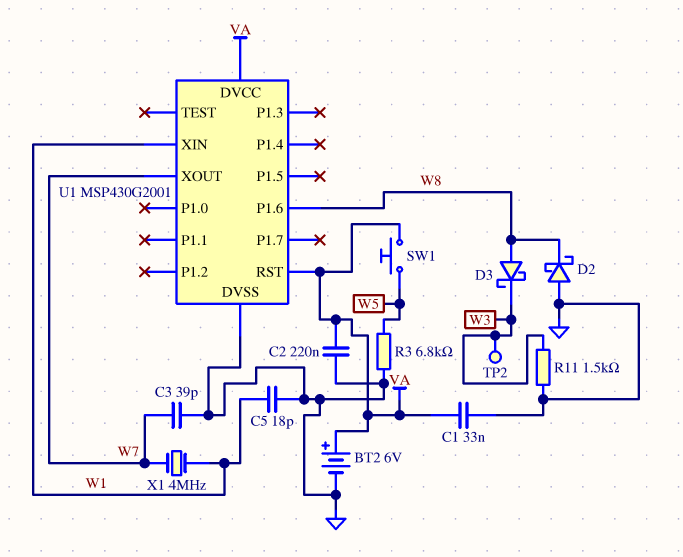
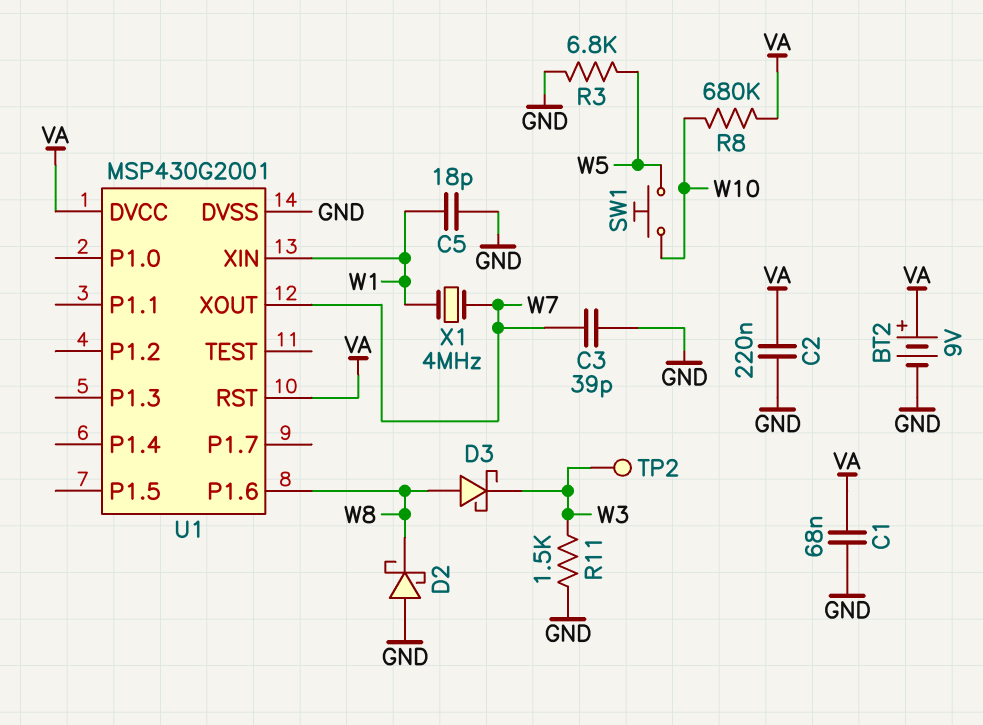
BT2: 6V (plus VA, minus GND) -> 9V (plus VA, minus GND)
C1: 33nF (GND, VA) -> 68nF (GND, VA)
R8: none -> 680k (VA, W10)
SW1: button (VA, W5) -> button (W5, W10)

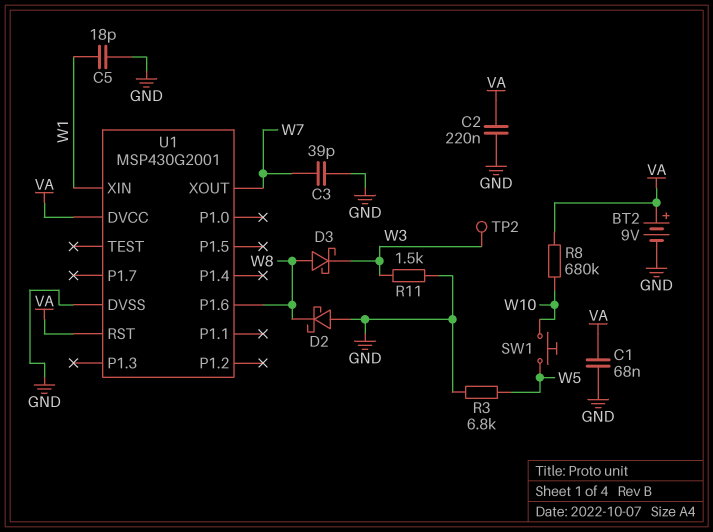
X1: 4MHz (W1, W7) -> none

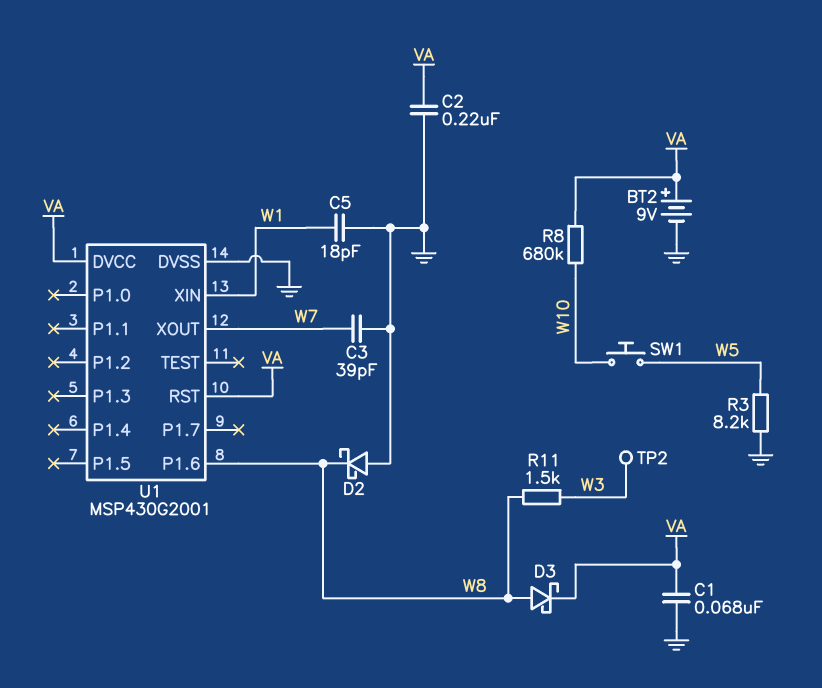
D3: schottky (A W8, K W3) -> schottky (A W8, K VA)
R3: 6.8k (GND, W5) -> 8.2k (GND, W5)
R11: 1.5k (GND, W3) -> 1.5k (W3, W8)

